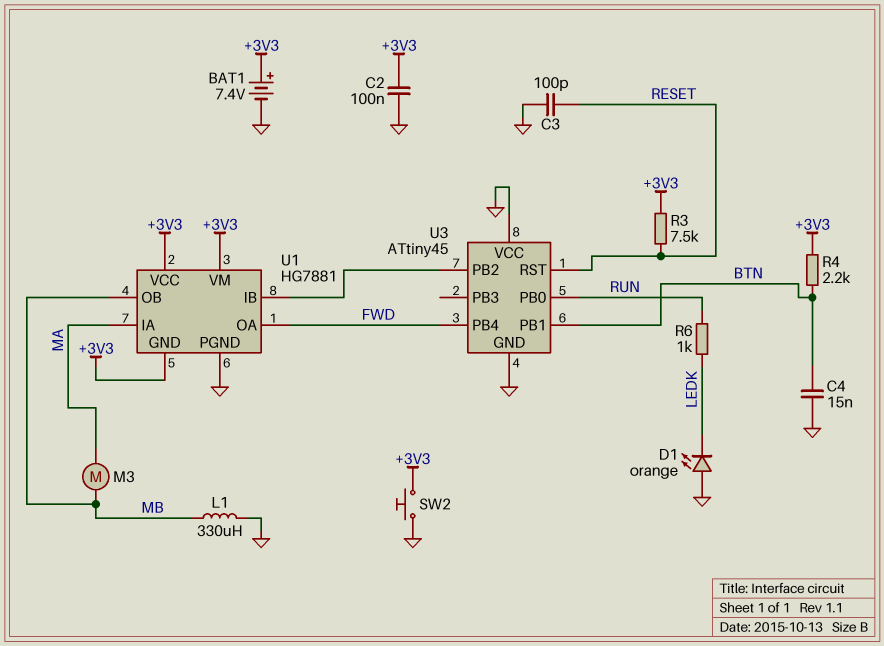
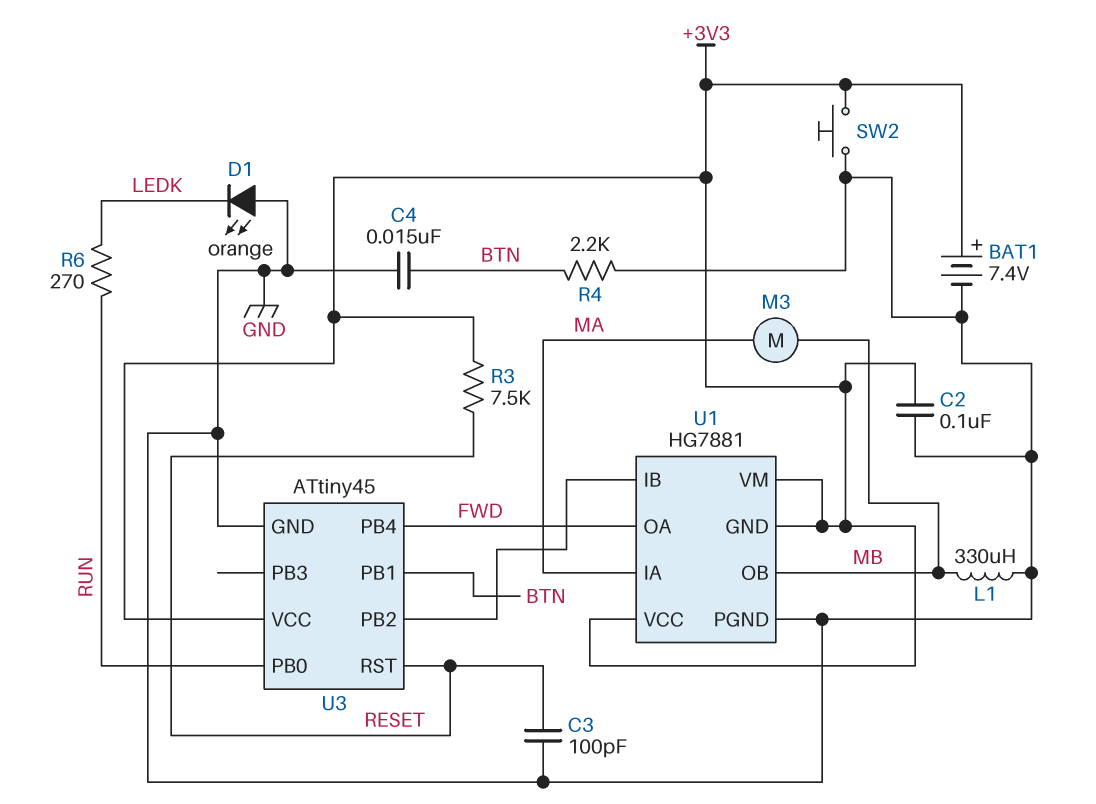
R4: 2.2k (+3V3, BTN) -> 2.2k (BTN, GND)
R6: 1k (LEDK, RUN) -> 270 (LEDK, RUN)
U3 pin VCC: GND -> +3V3

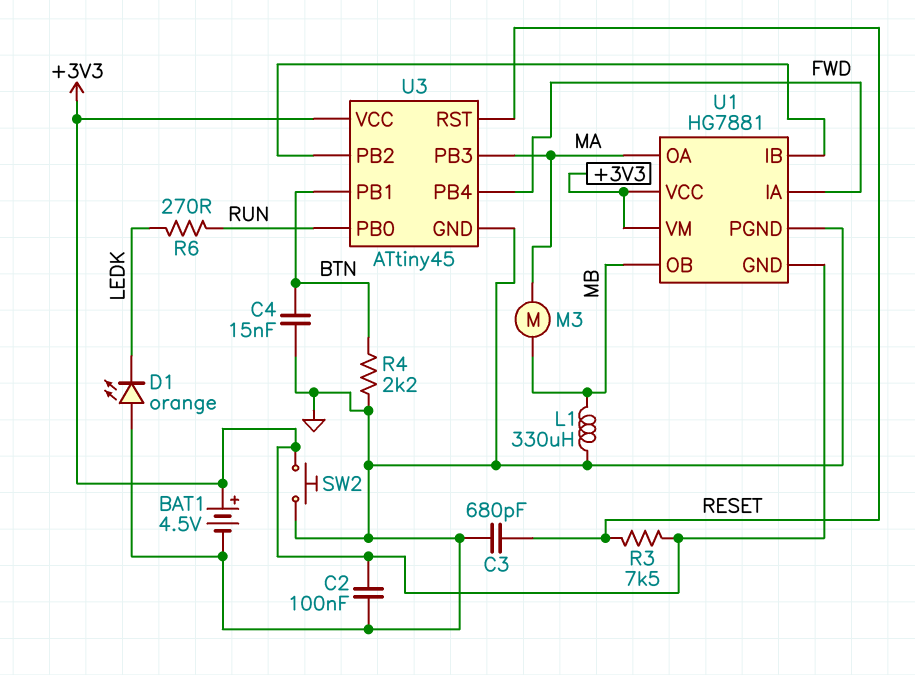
BAT1: 7.4V (plus +3V3, minus GND) -> 4.5V (plus +3V3, minus GND)
C3: 100pF (GND, RESET) -> 680pF (GND, RESET)
U1 pin IA: MA -> FWD
U1 pin OA: FWD -> MA
U3 pin PB3: none -> MA

